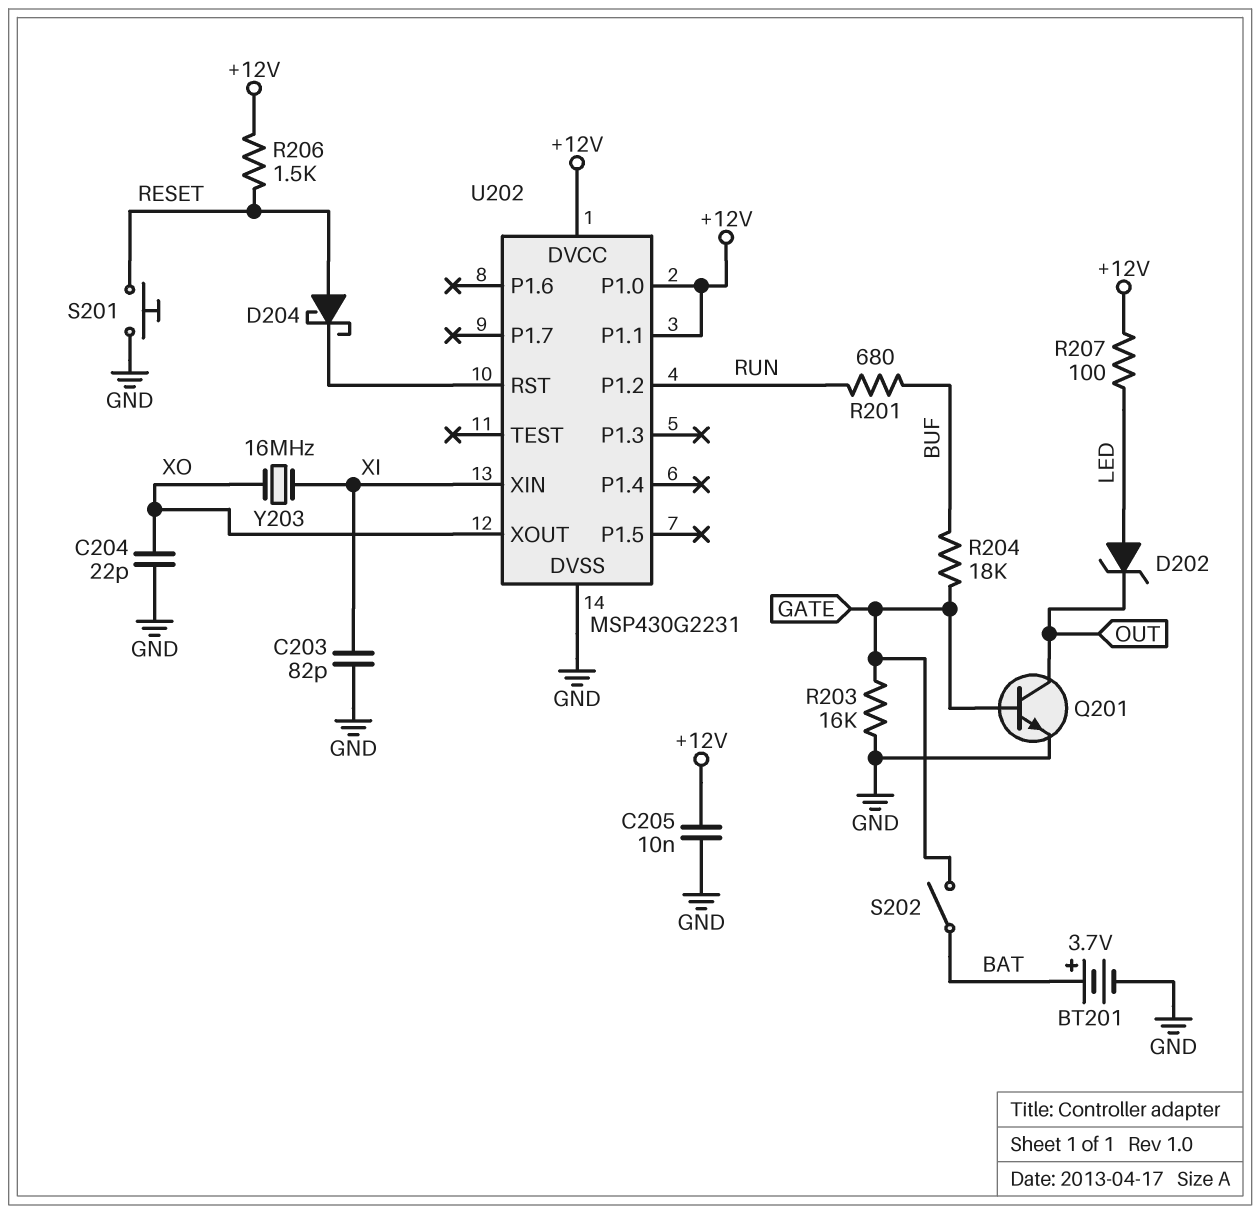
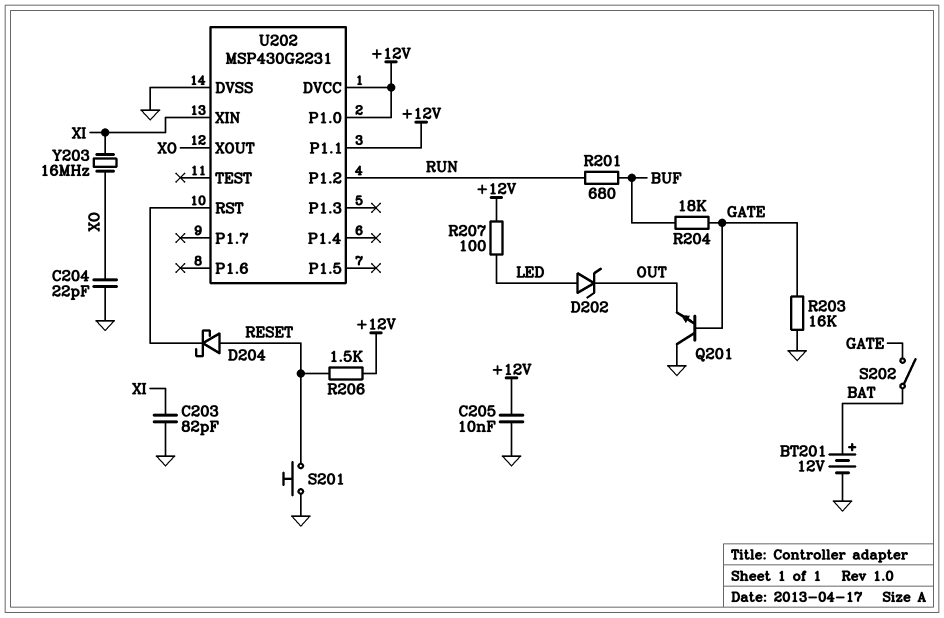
BT201: 3.7V (plus BAT, minus GND) -> 12V (plus BAT, minus GND)
Q201: NPN (B GATE, C OUT, E GND) -> NPN (B GATE, C GND, E OUT)

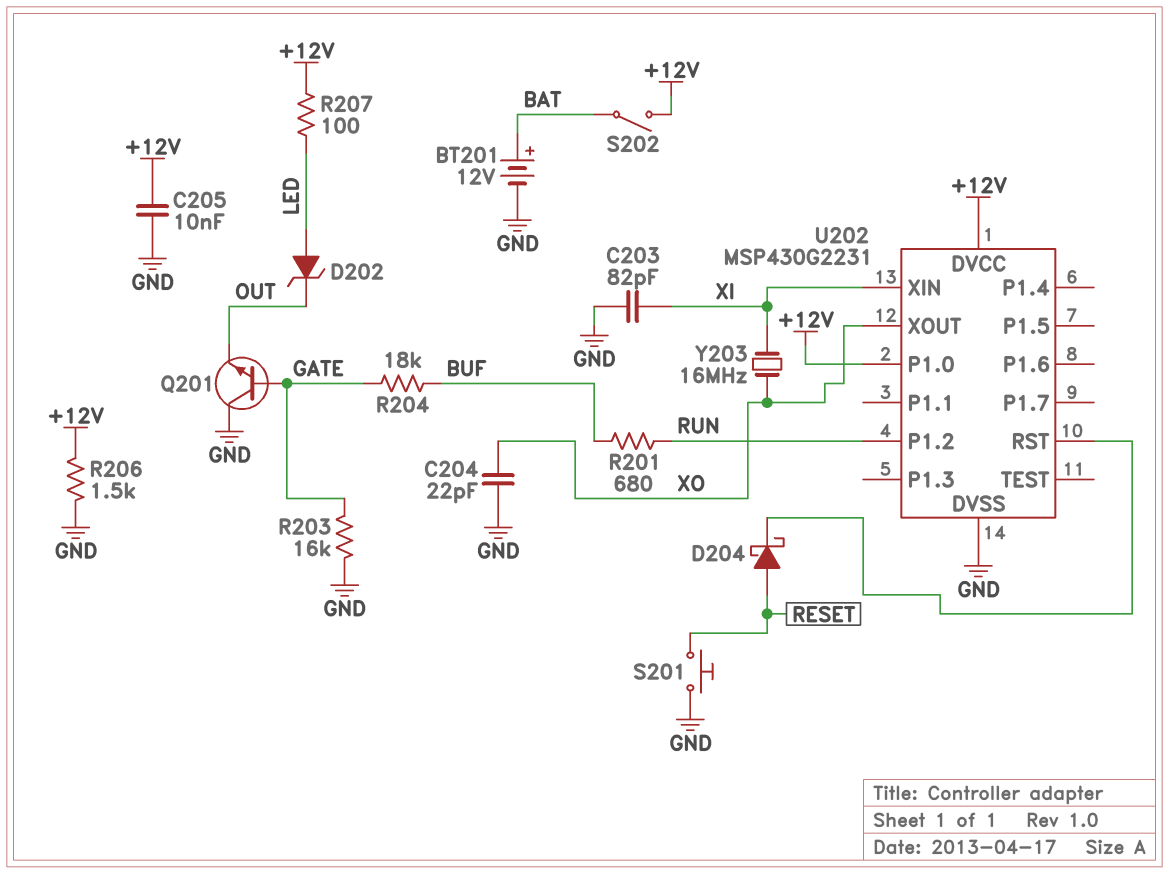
R206: 1.5k (+12V, RESET) -> 1.5k (+12V, GND)
S202: switch (BAT, GATE) -> switch (+12V, BAT)
U202 pin P1.1: +12V -> none

